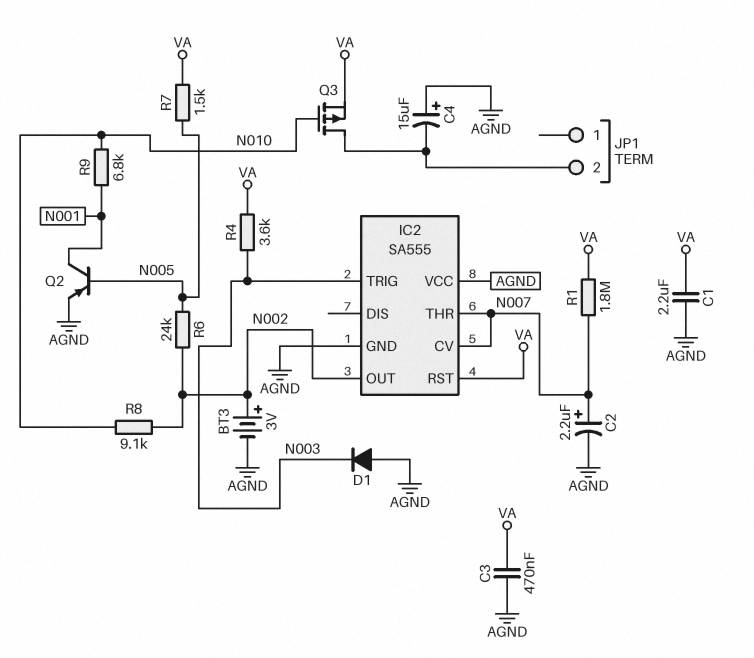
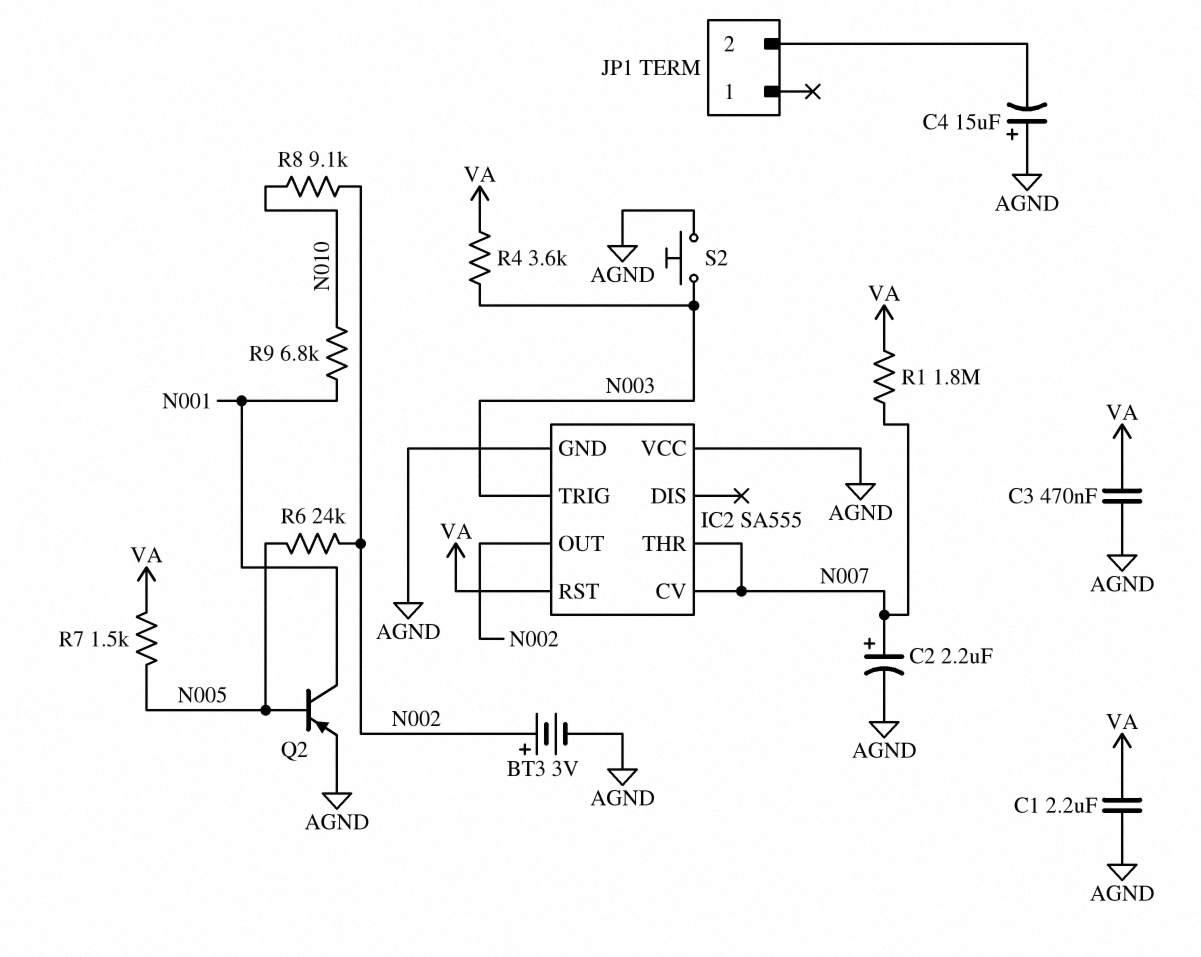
D1: diode (A AGND, K N003) -> none
Q3: PMOS (G N010, D JP1/2, S VA) -> none
S2: none -> button (AGND, N003)

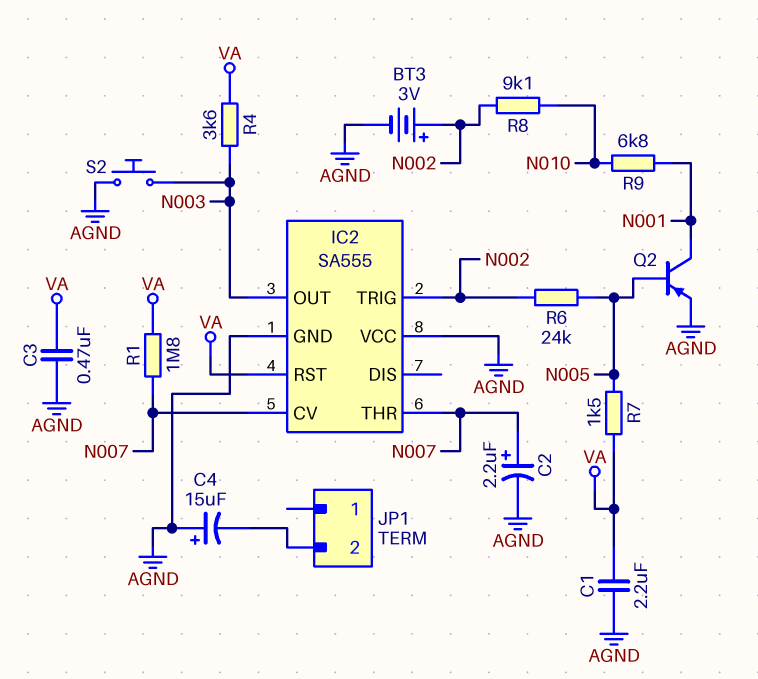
IC2 pin OUT: N002 -> N003
IC2 pin TRIG: N003 -> N002

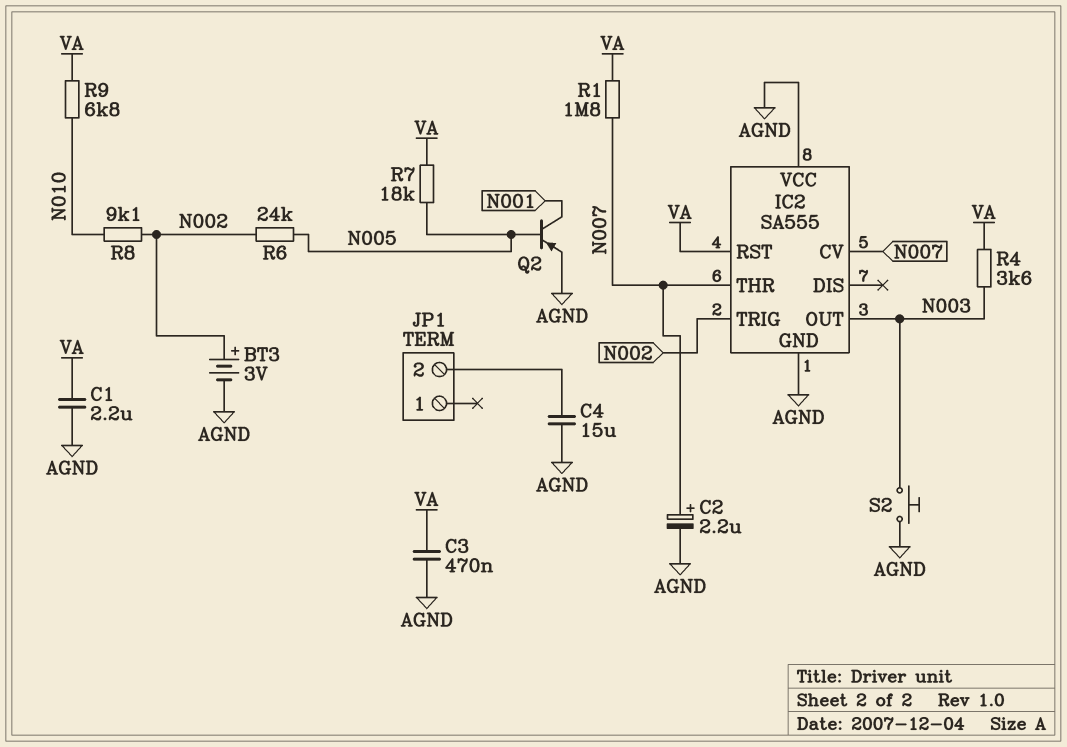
C4: 15uF (plus AGND, minus JP1/2) -> 15uF (AGND, JP1/2)
R7: 1.5k (N005, VA) -> 18k (N005, VA)
R9: 6.8k (N001, N010) -> 6.8k (N010, VA)

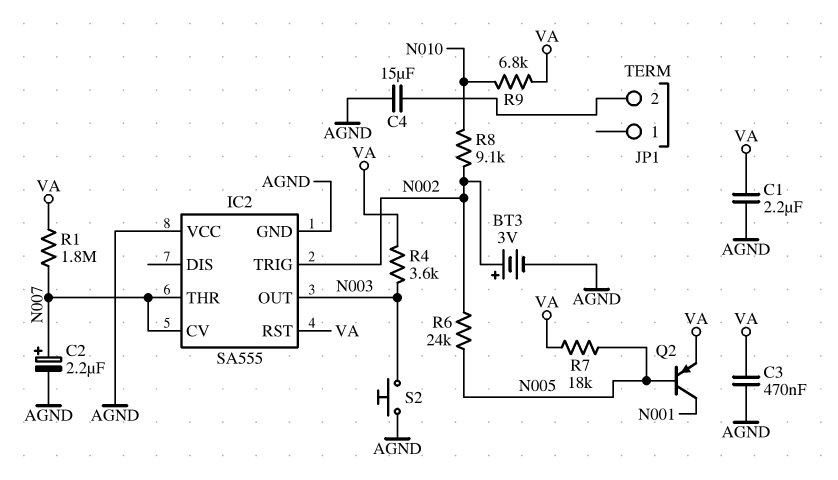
Q2: PNP (B N005, C N001, E AGND) -> PNP (B N005, C N001, E VA)

